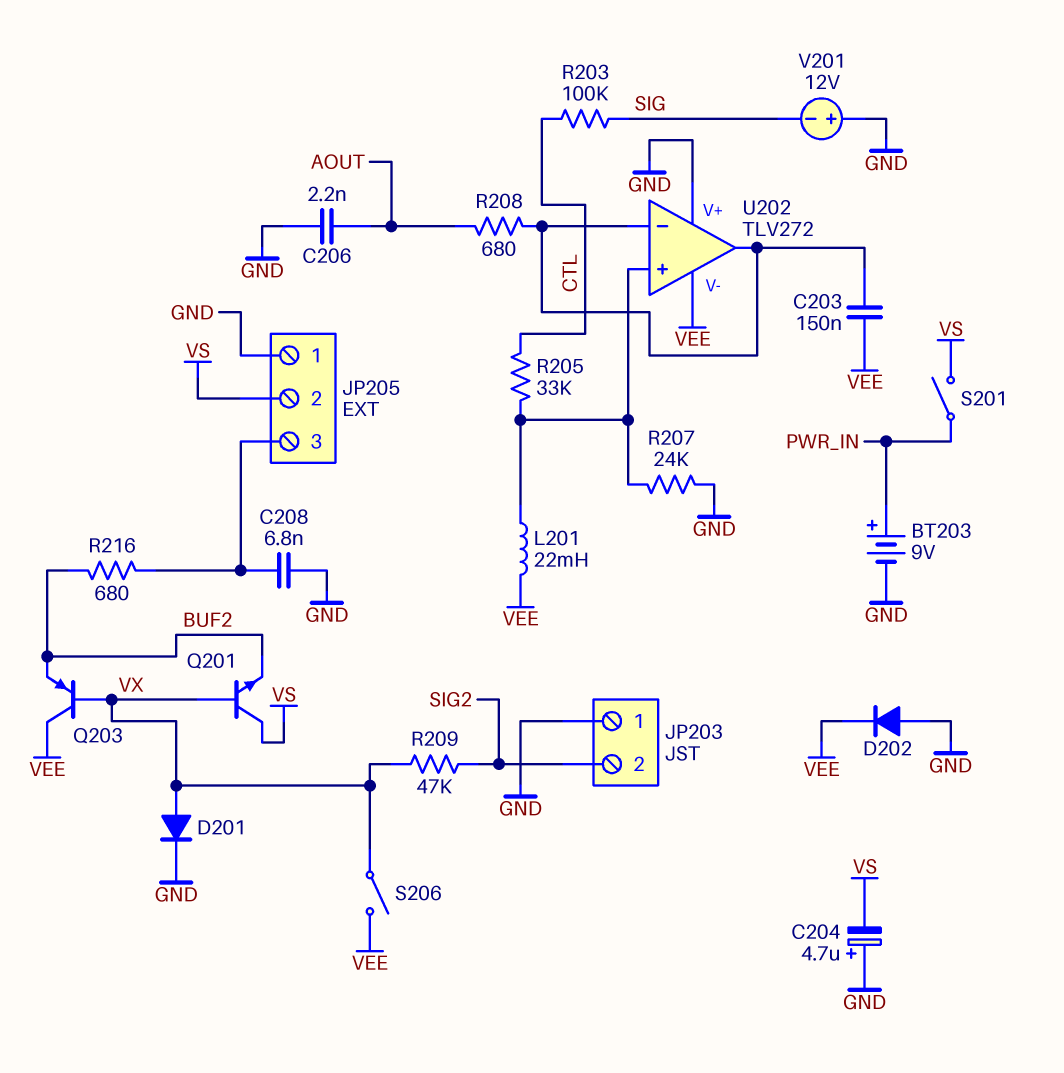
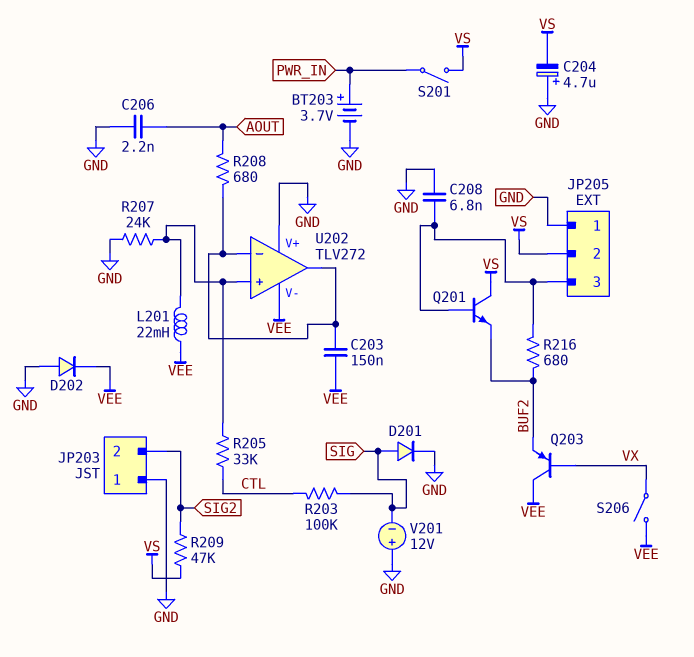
BT203: 9V (plus PWR_IN, minus GND) -> 3.7V (plus PWR_IN, minus GND)
D201: diode (A VX, K GND) -> diode (A SIG, K GND)
Q201: NPN (B VX, C VS, E BUF2) -> NPN (B JP205/3, C VS, E BUF2)
R209: 47k (SIG2, VX) -> 47k (SIG2, VS)

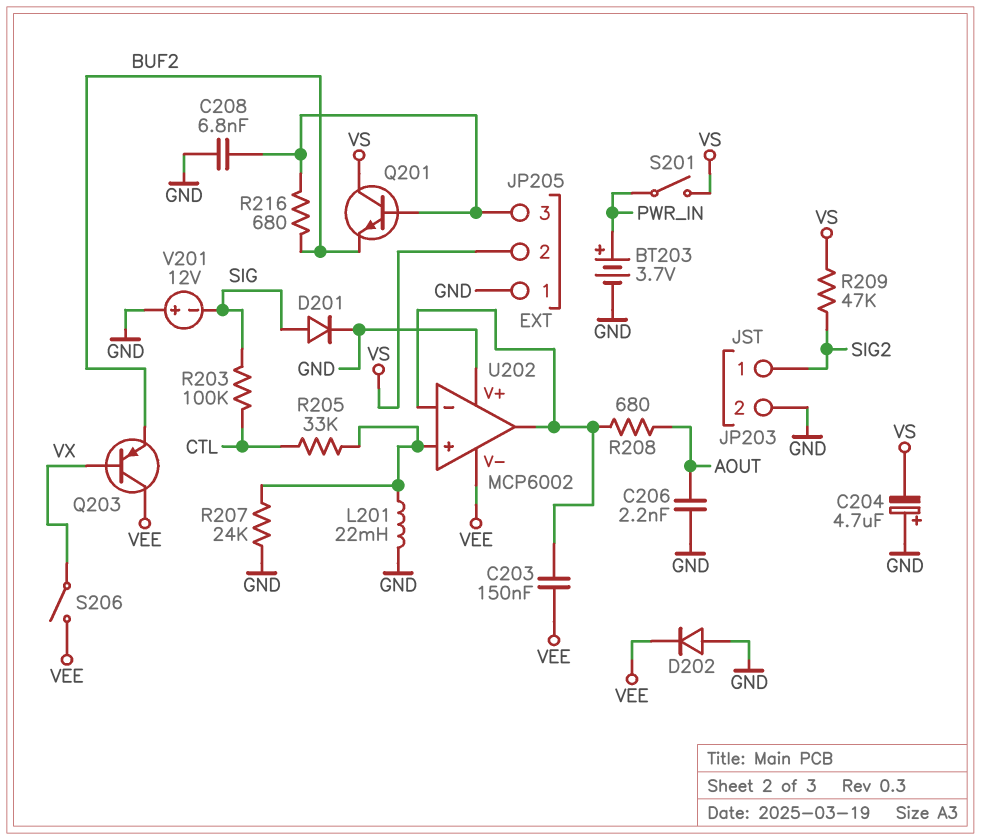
JP203 pin 1: GND -> SIG2
JP203 pin 2: SIG2 -> GND
L201: 22mH (U202/in+, VEE) -> 22mH (GND, U202/in+)
U202: TLV272 -> MCP6002

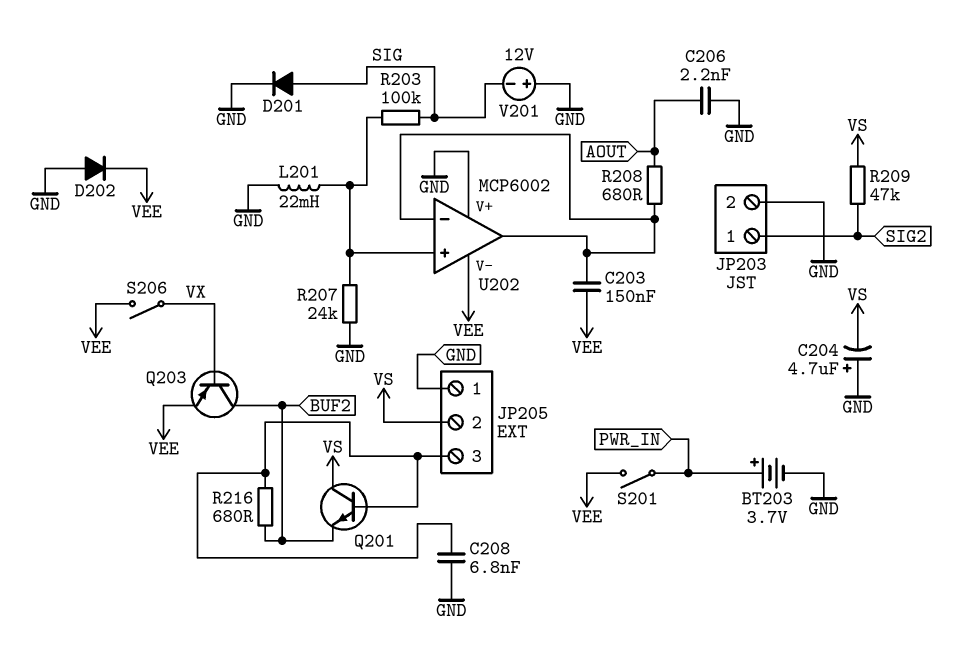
Q203: PNP (B VX, C VEE, E BUF2) -> PNP (B VX, C BUF2, E VEE)
R203: 100k (CTL, SIG) -> 100k (SIG, U202/in+)
R205: 33k (CTL, U202/in+) -> none
S201: switch (PWR_IN, VS) -> switch (PWR_IN, VEE)

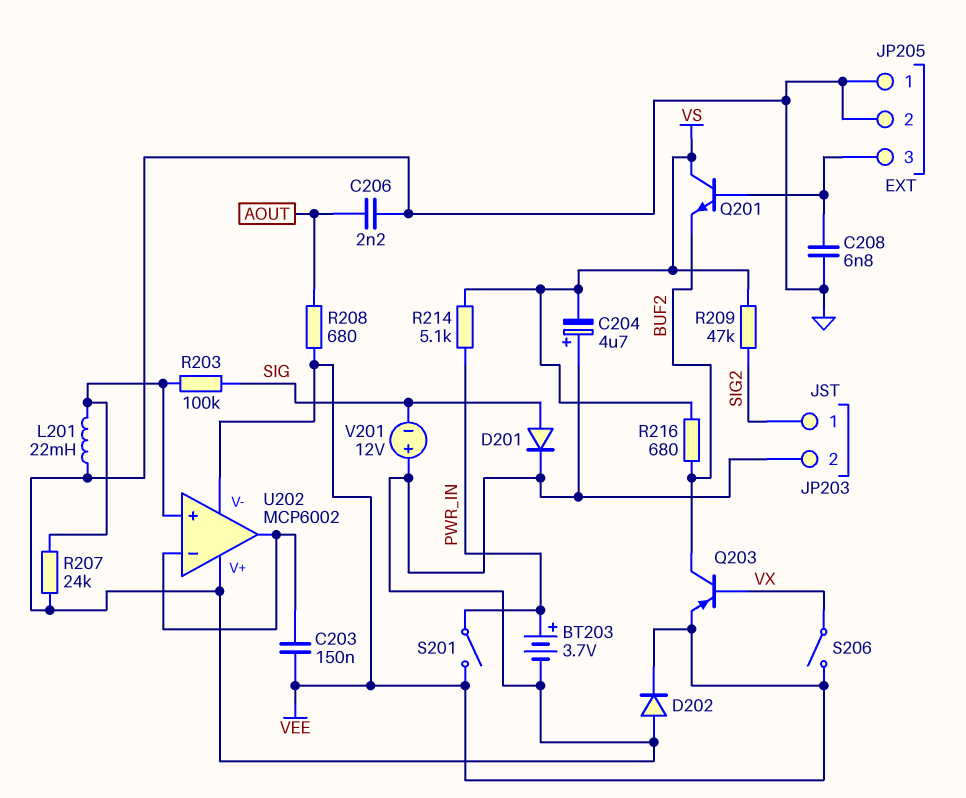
JP205 pin 2: VS -> GND
R208: 680 (AOUT, U202/in-) -> 680 (AOUT, VEE)
R214: none -> 5.1k (PWR_IN, VS)
R216: 680 (BUF2, JP205/3) -> 680 (BUF2, VS)

